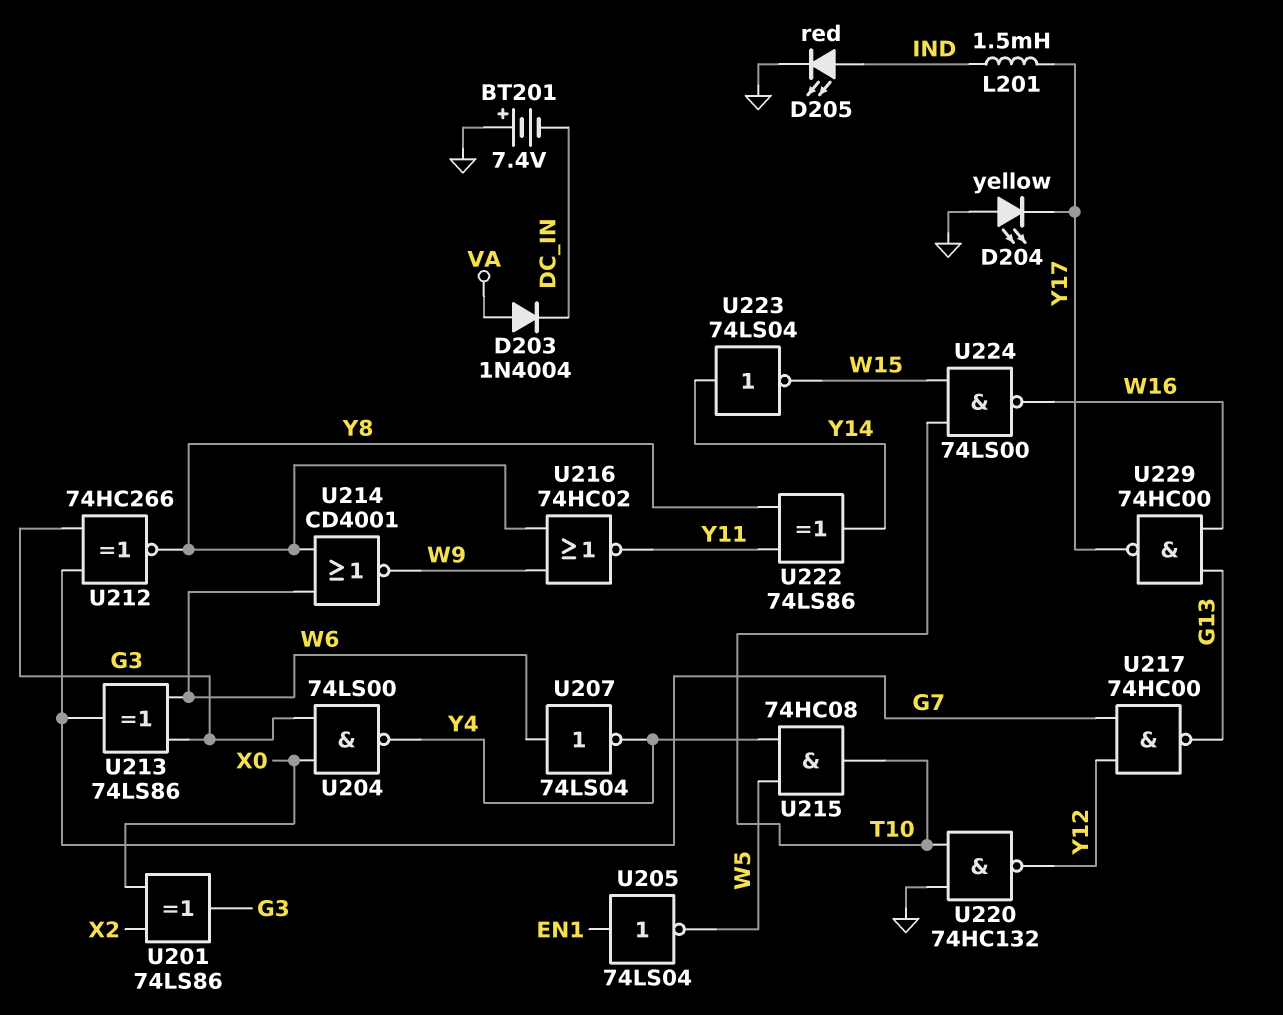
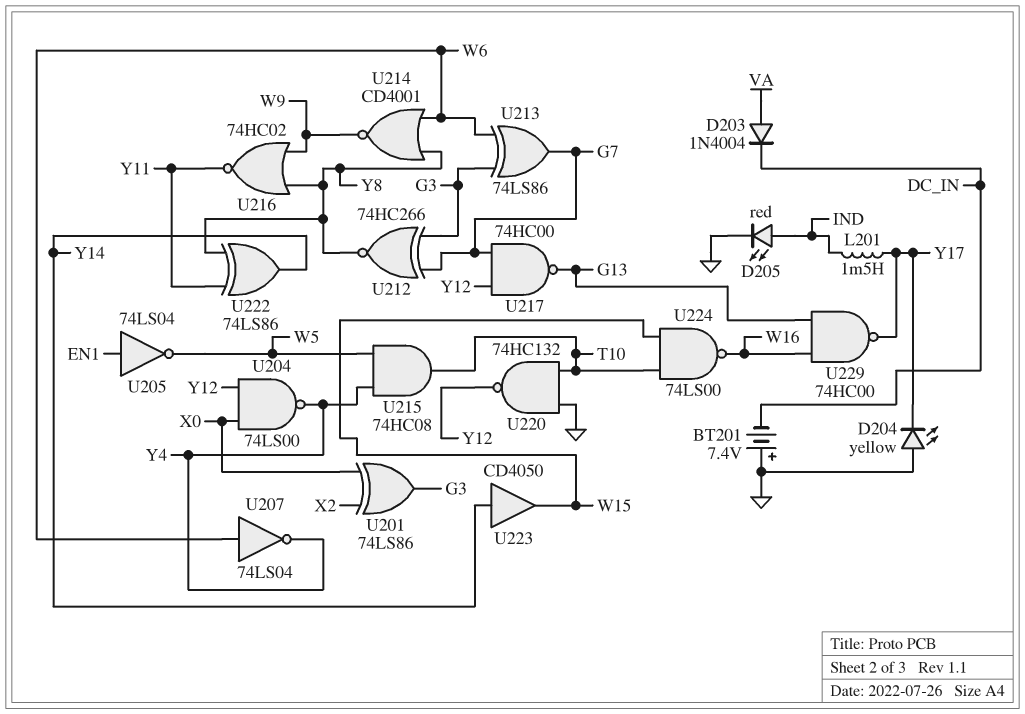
U204: NAND 74LS00 (in G3, in X0, out Y4) -> NAND 74LS00 (in X0, in Y12, out Y4)
U223: NOT 74LS04 (in Y14, out W15) -> buffer CD4050 (in Y14, out W15)

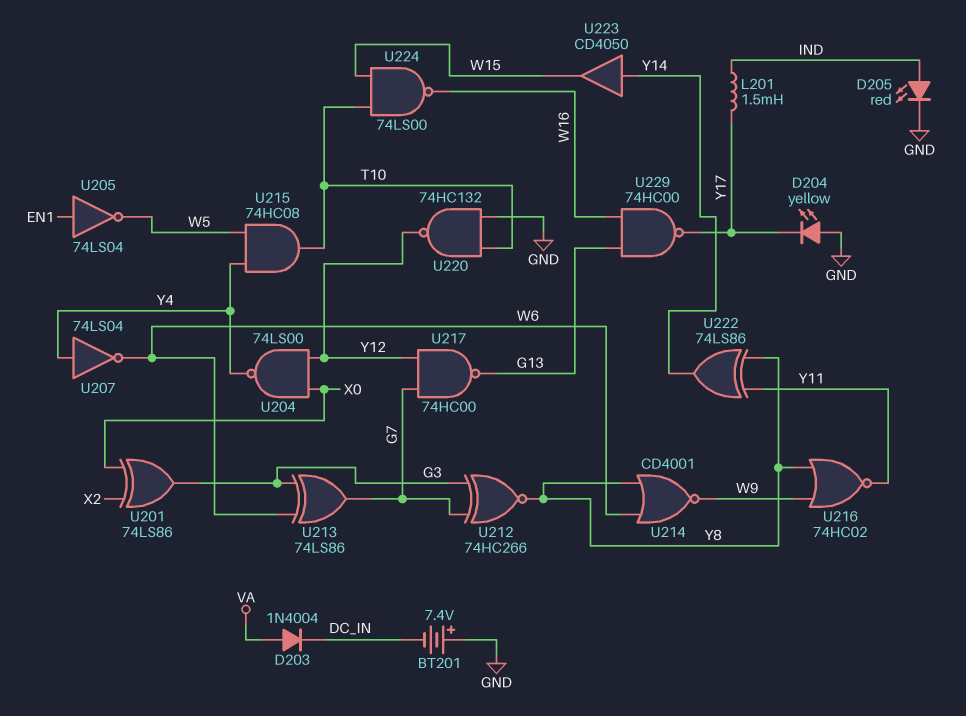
U207: NOT 74LS04 (in W6, out Y4) -> NOT 74LS04 (in Y4, out W6)

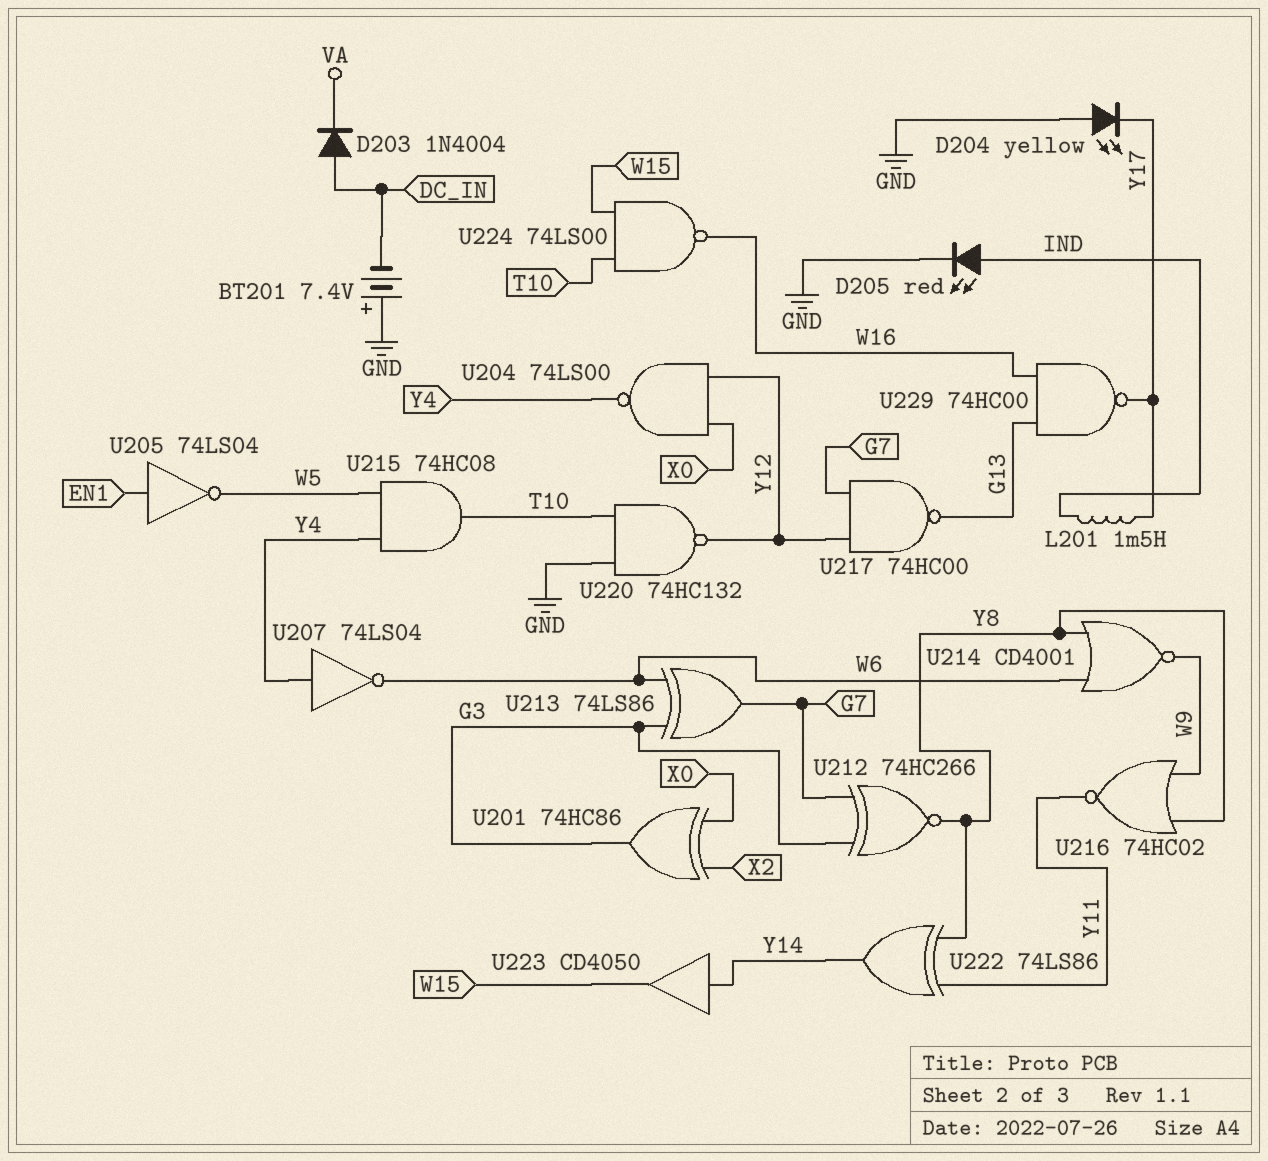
D203: diode 1N4004 (A VA, K DC_IN) -> diode 1N4004 (A DC_IN, K VA)
U201: XOR 74LS86 (in X0, in X2, out G3) -> XOR 74HC86 (in X0, in X2, out G3)

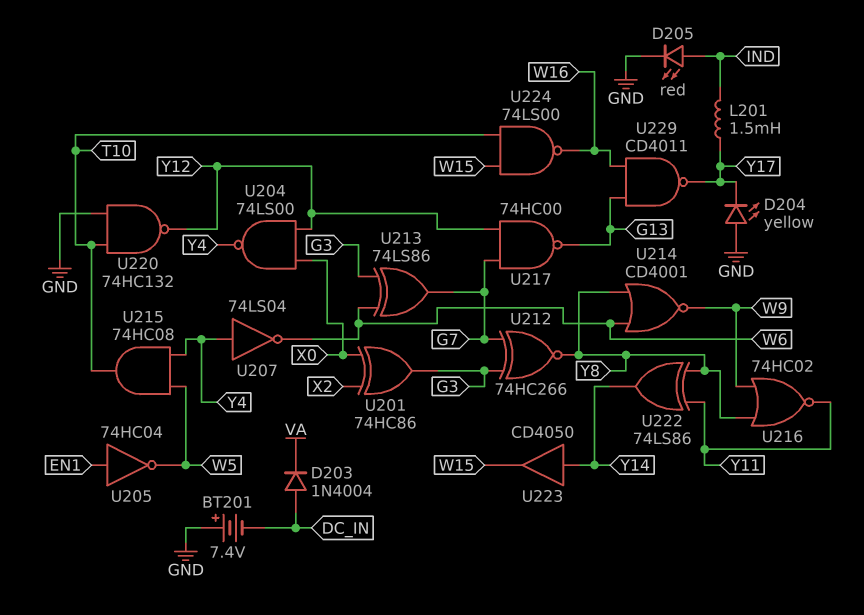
U205: NOT 74LS04 (in EN1, out W5) -> NOT 74HC04 (in EN1, out W5)
U229: NAND 74HC00 (in G13, in W16, out Y17) -> NAND CD4011 (in G13, in W16, out Y17)

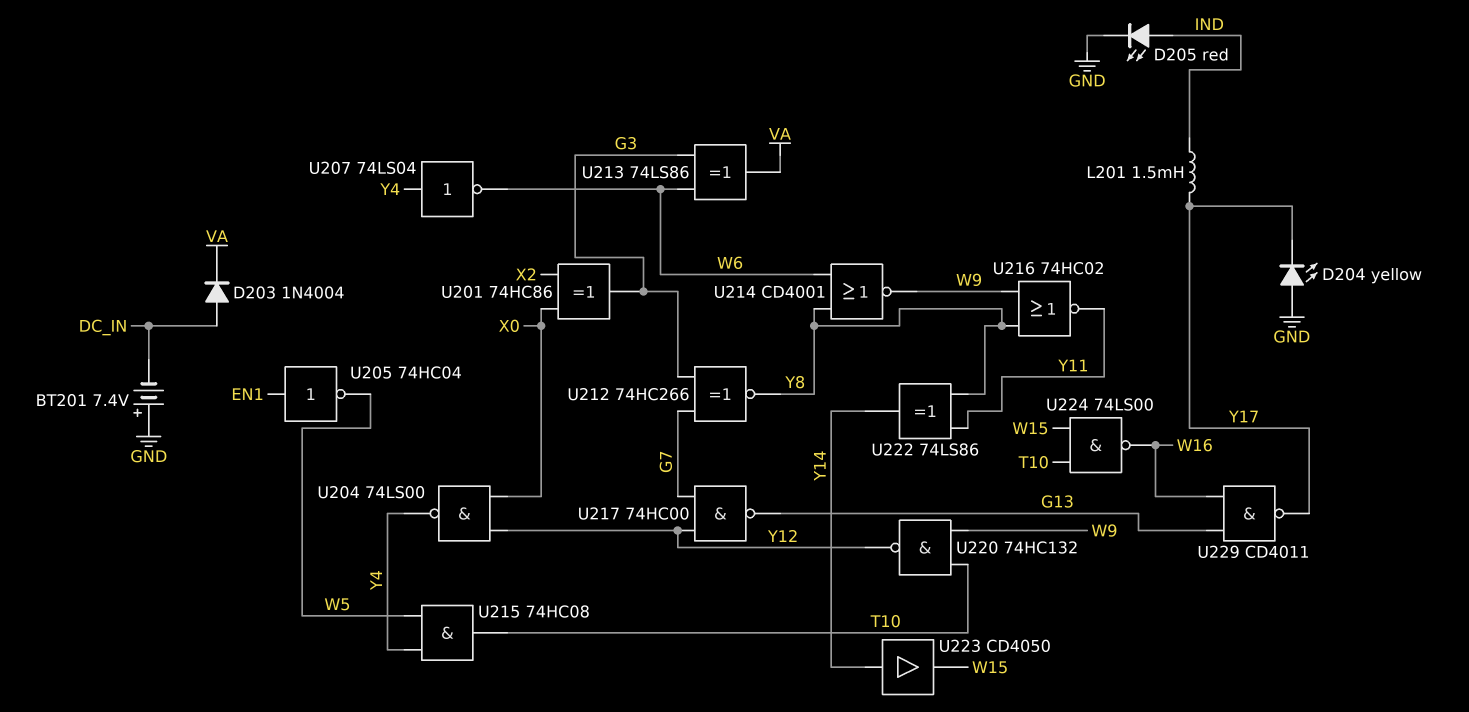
U213: XOR 74LS86 (in G3, in W6, out G7) -> XOR 74LS86 (in G3, in W6, out VA)
U220: NAND 74HC132 (in GND, in T10, out Y12) -> NAND 74HC132 (in T10, in W9, out Y12)

